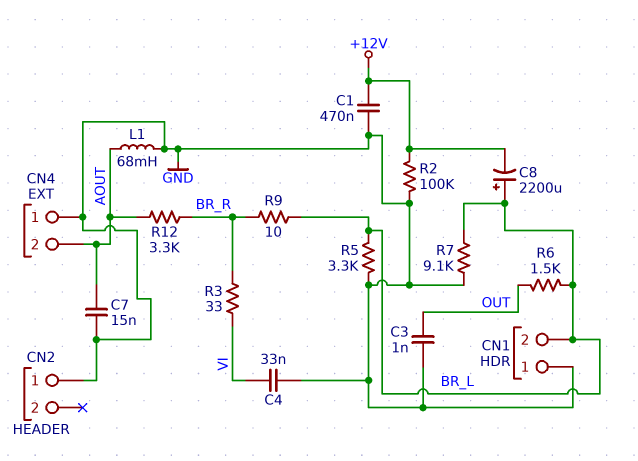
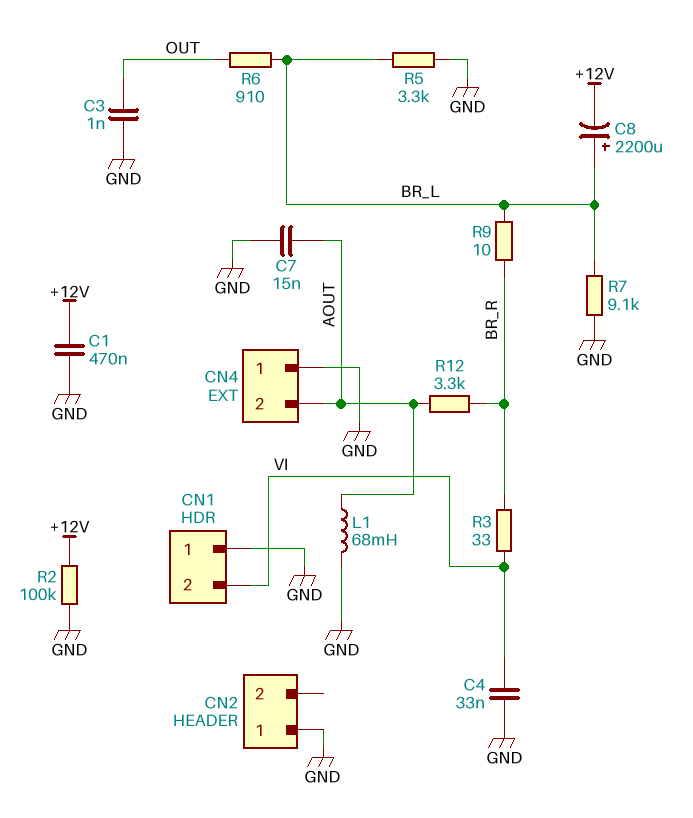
CN1 pin 2: BR_L -> VI
R6: 1.5k (BR_L, OUT) -> 910 (BR_L, OUT)

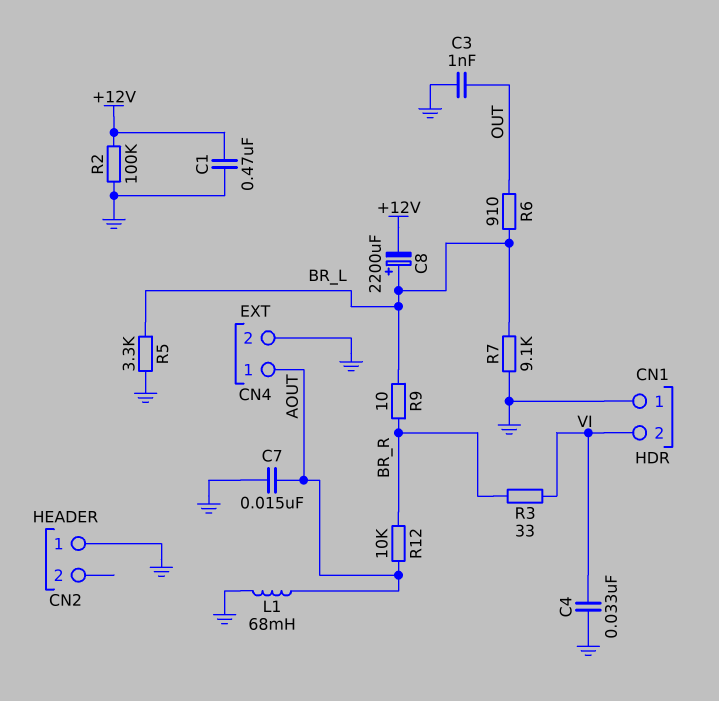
CN4 pin 1: GND -> AOUT
CN4 pin 2: AOUT -> GND
R12: 3.3k (AOUT, BR_R) -> 10k (AOUT, BR_R)

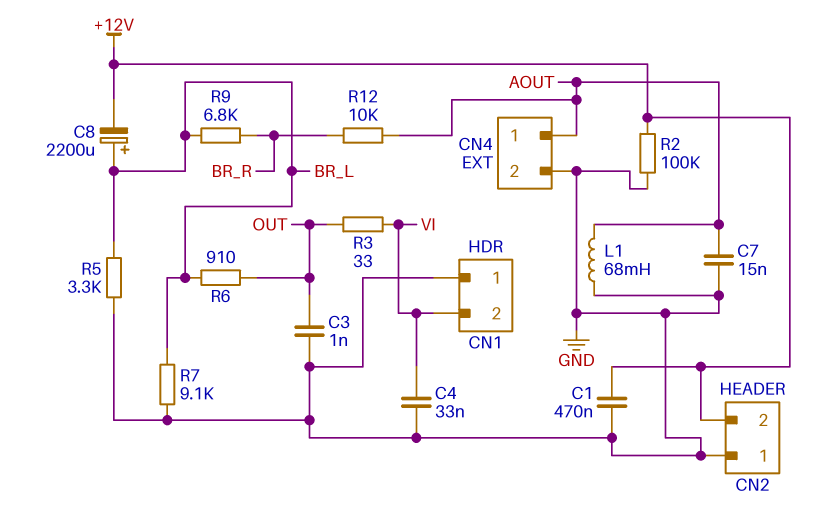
CN2 pin 2: none -> +12V
R3: 33 (BR_R, VI) -> 33 (OUT, VI)
R9: 10 (BR_L, BR_R) -> 6.8k (BR_L, BR_R)

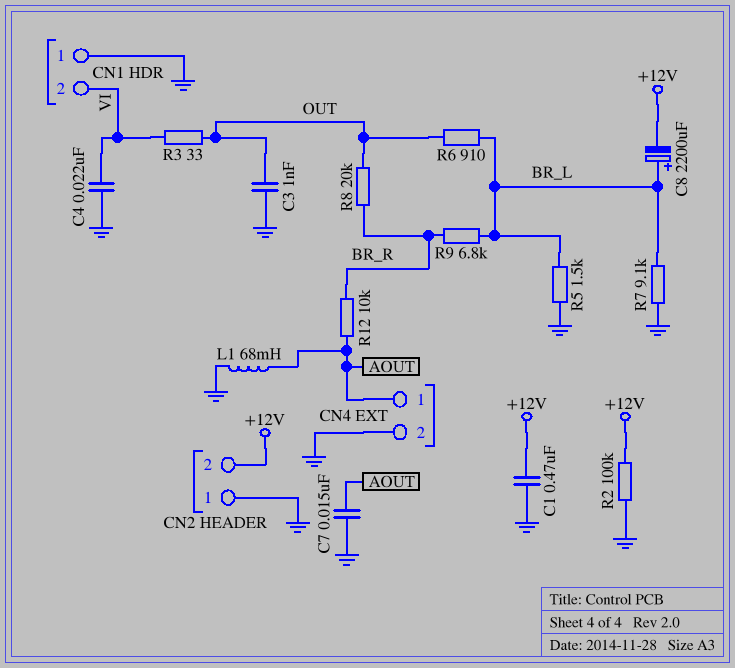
C4: 33nF (GND, VI) -> 22nF (GND, VI)
R5: 3.3k (BR_L, GND) -> 1.5k (BR_L, GND)
R8: none -> 20k (BR_R, OUT)

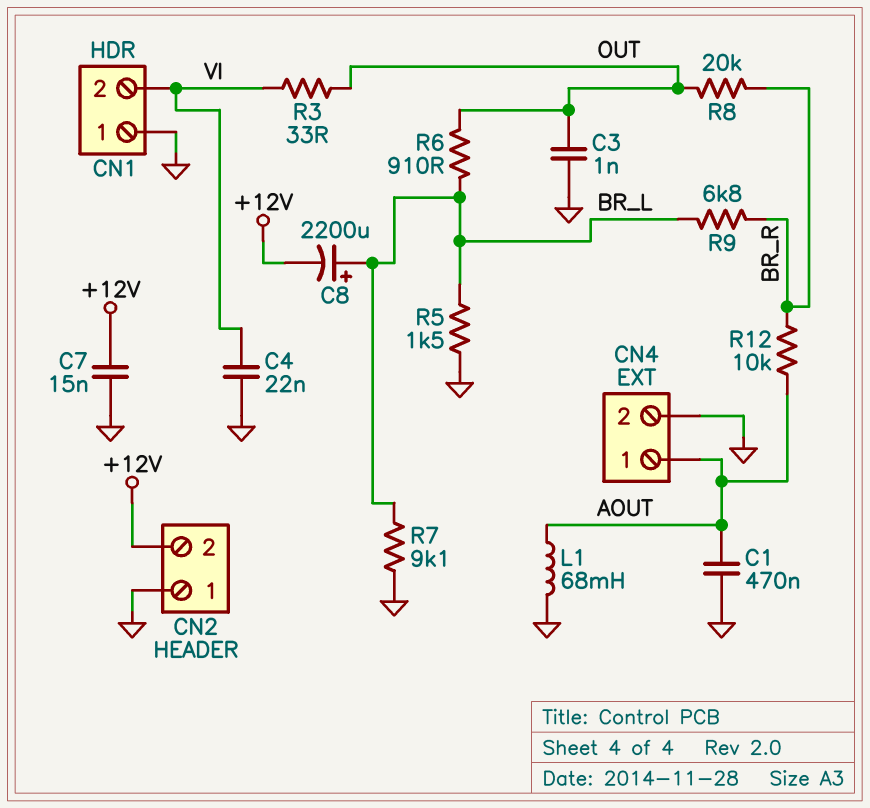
C1: 470nF (+12V, GND) -> 470nF (AOUT, GND)
C7: 15nF (AOUT, GND) -> 15nF (+12V, GND)
R2: 100k (+12V, GND) -> none

